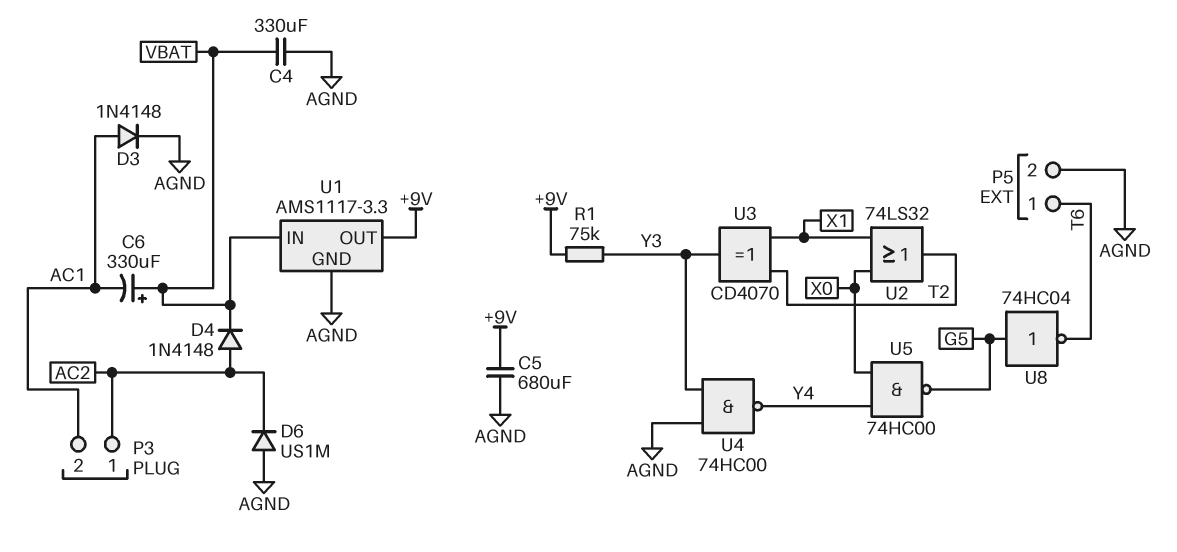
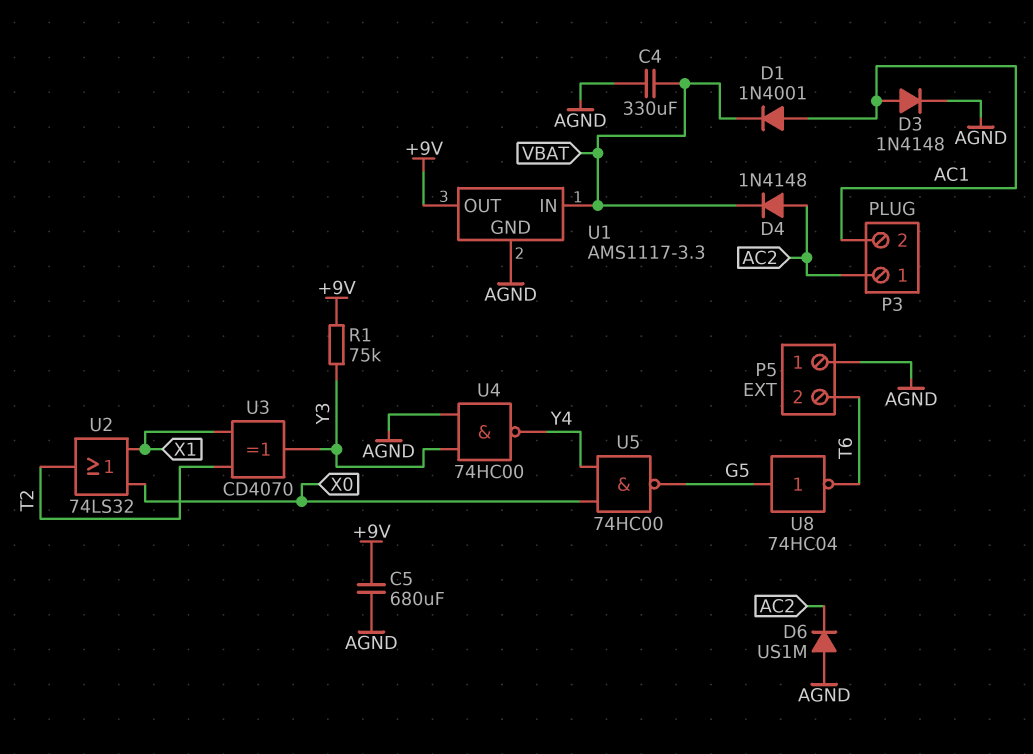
C6: 330uF (plus VBAT, minus AC1) -> none
D1: none -> diode 1N4001 (A AC1, K VBAT)
P5 pin 1: T6 -> AGND
P5 pin 2: AGND -> T6

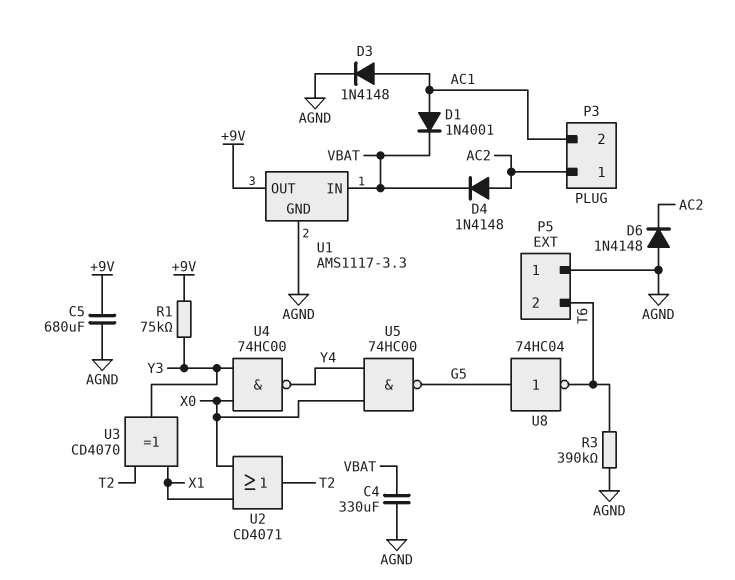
D6: diode US1M (A AGND, K AC2) -> diode 1N4148 (A AGND, K AC2)
R3: none -> 390k (AGND, T6)
U2: OR 74LS32 (in X0, in X1, out T2) -> OR CD4071 (in X0, in X1, out T2)
U4: NAND 74HC00 (in AGND, in Y3, out Y4) -> NAND 74HC00 (in X0, in Y3, out Y4)

